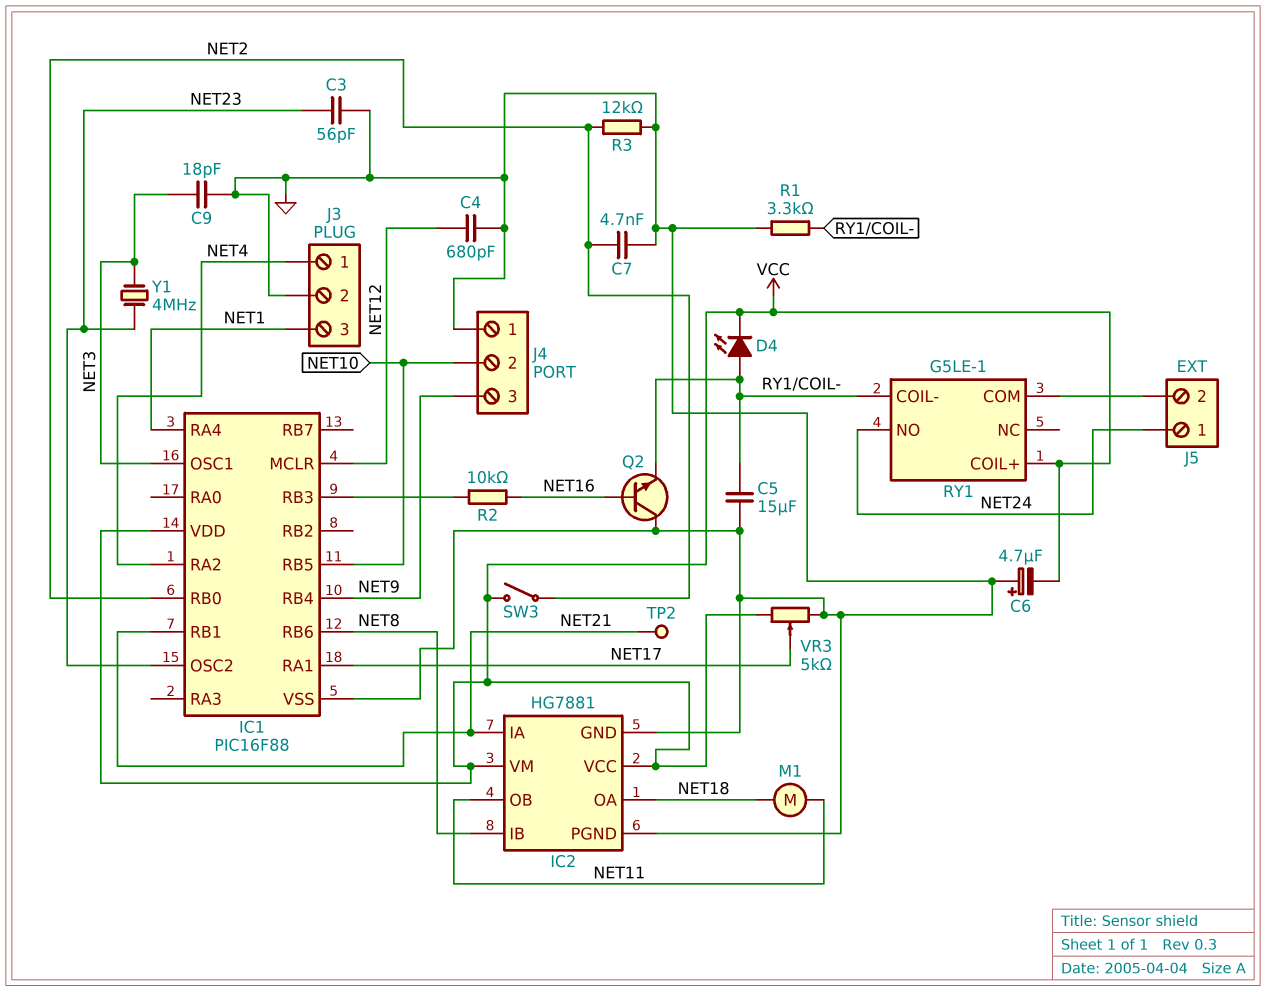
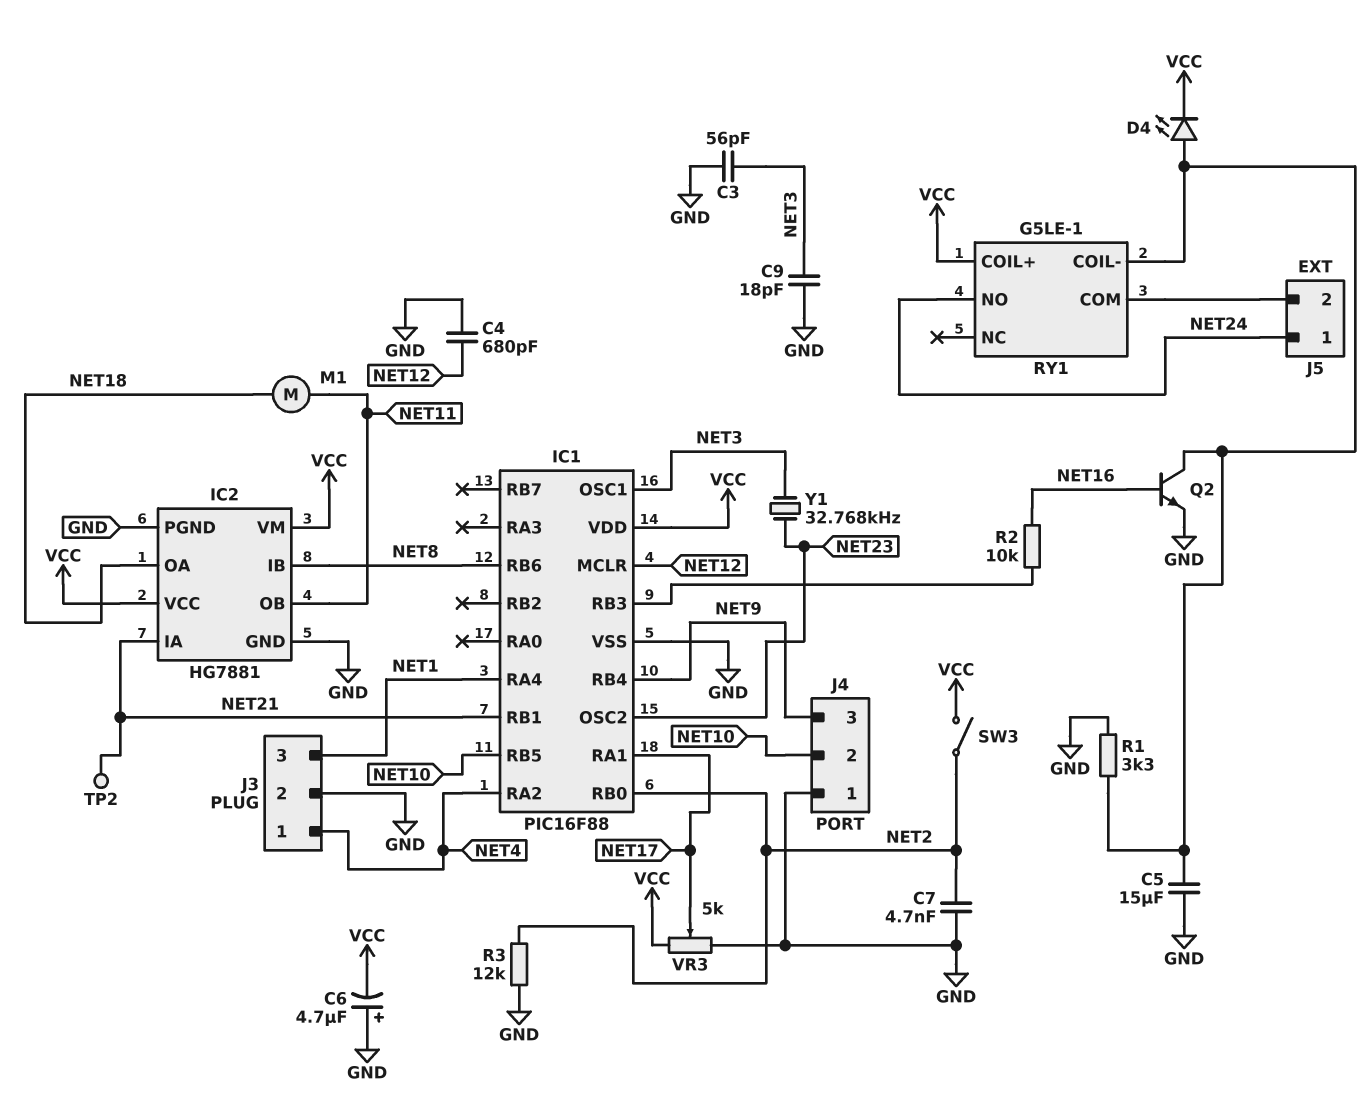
C3: 56pF (GND, NET23) -> 56pF (GND, NET3)
Q2: NPN (B NET16, C GND, E RY1/COIL-) -> NPN (B NET16, C RY1/COIL-, E GND)
Y1: 4MHz (NET3, NET23) -> 32.768kHz (NET3, NET23)

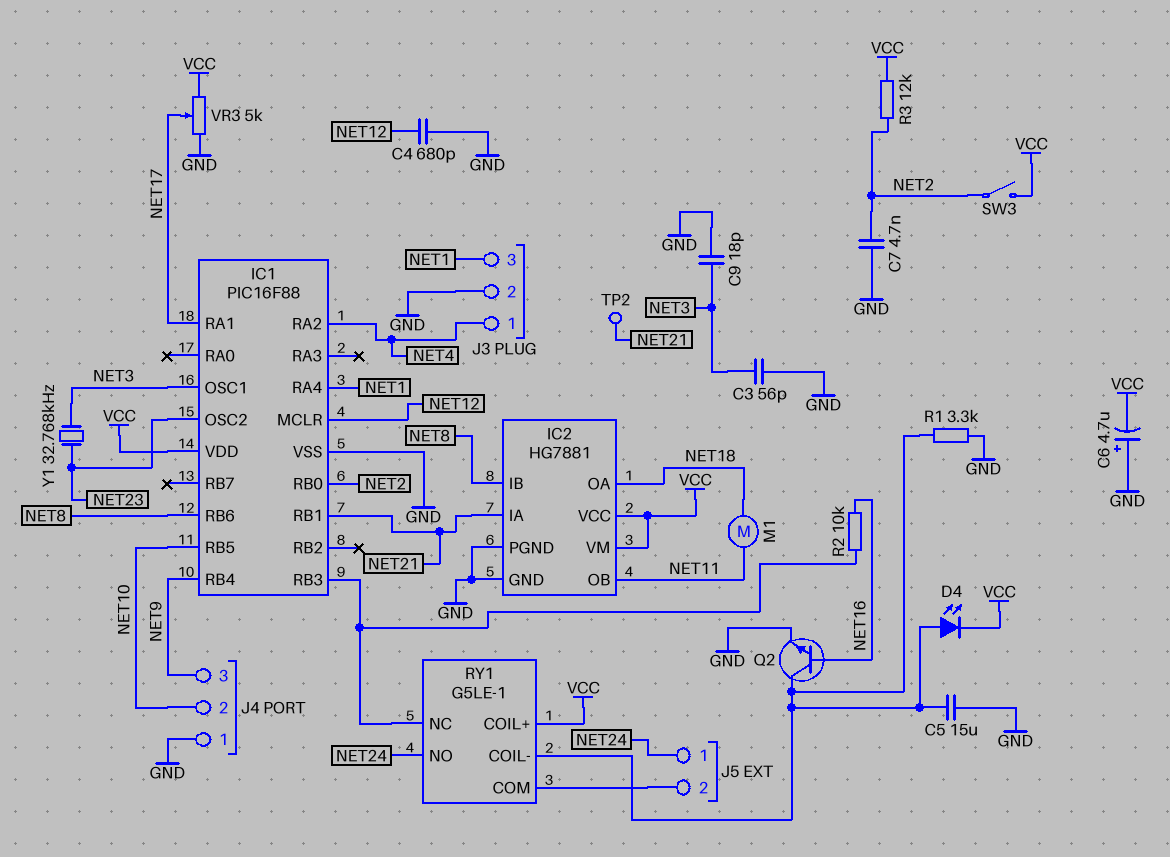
R3: 12k (GND, NET2) -> 12k (NET2, VCC)
RY1 pin NC: none -> IC1/RB3

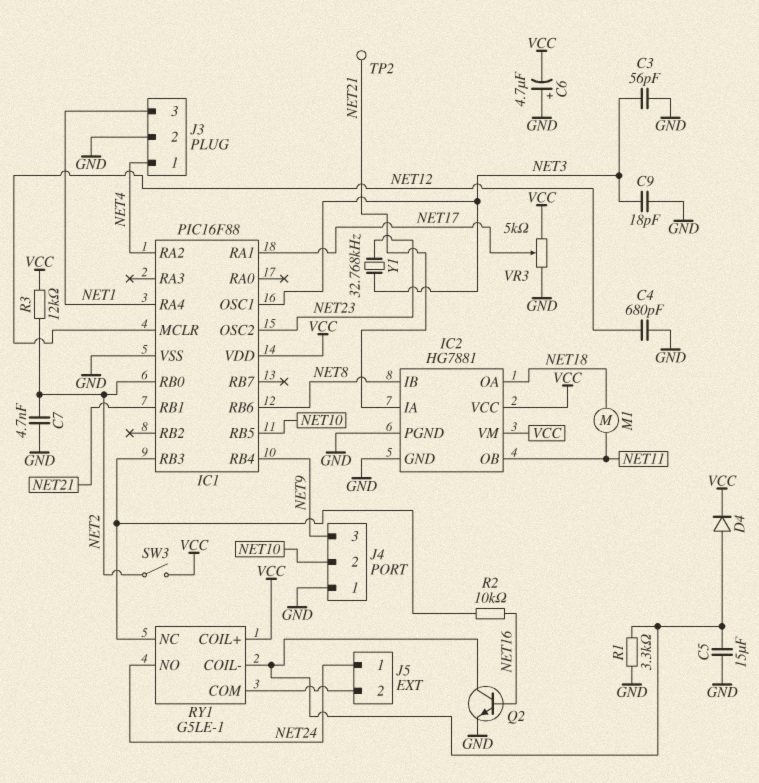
D4: LED (A RY1/COIL-, K VCC) -> diode (A RY1/COIL-, K VCC)

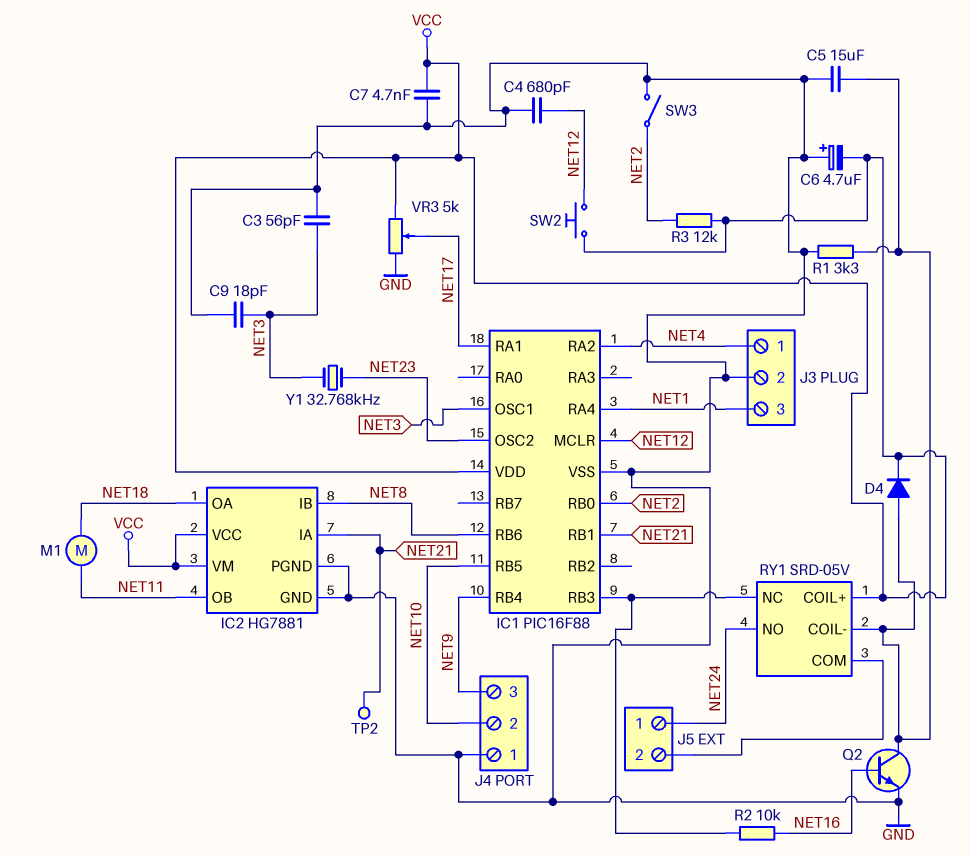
C7: 4.7nF (GND, NET2) -> 4.7nF (GND, VCC)
RY1: G5LE-1 -> SRD-05V
SW2: none -> button (NET12, VCC)
SW3: switch (NET2, VCC) -> switch (GND, NET2)

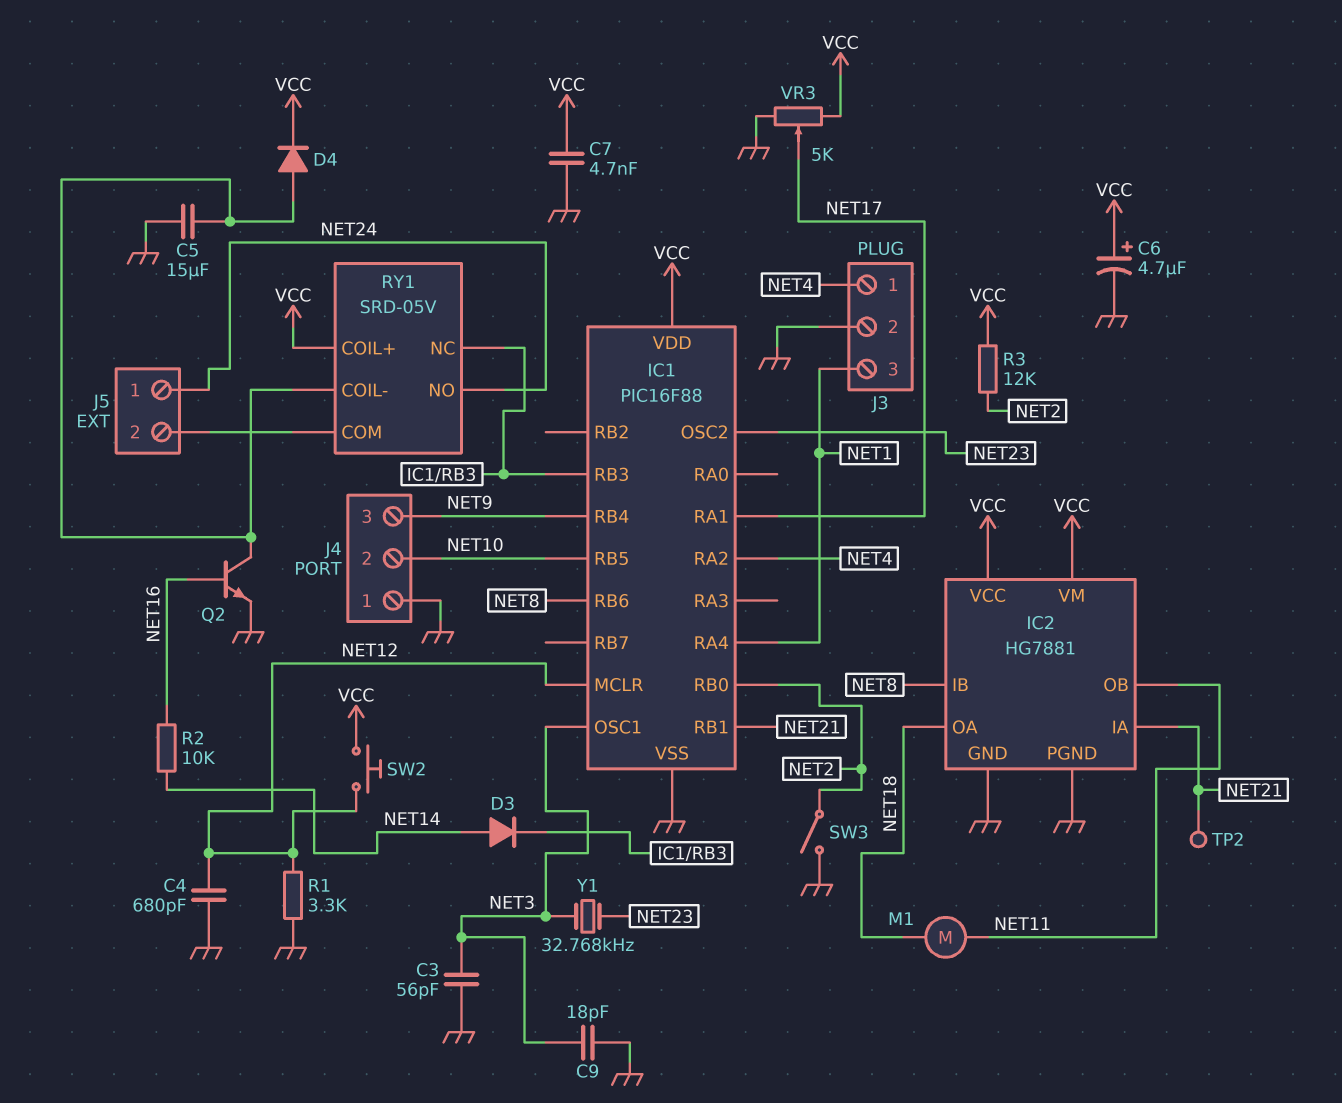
C6: 4.7uF (plus GND, minus VCC) -> 4.7uF (plus VCC, minus GND)
D3: none -> diode (A NET14, K IC1/RB3)
R1: 3.3k (GND, RY1/COIL-) -> 3.3k (GND, NET12)
R2: 10k (IC1/RB3, NET16) -> 10k (NET14, NET16)

